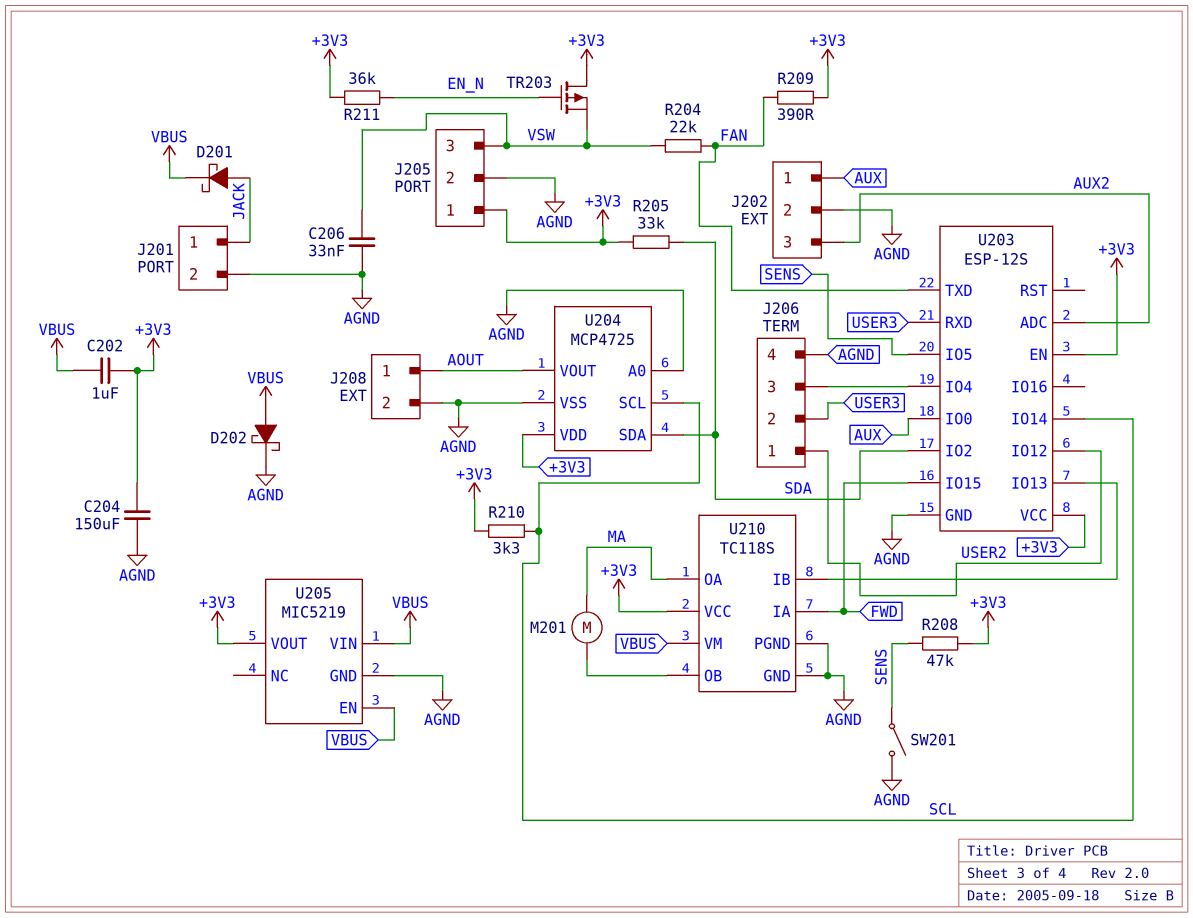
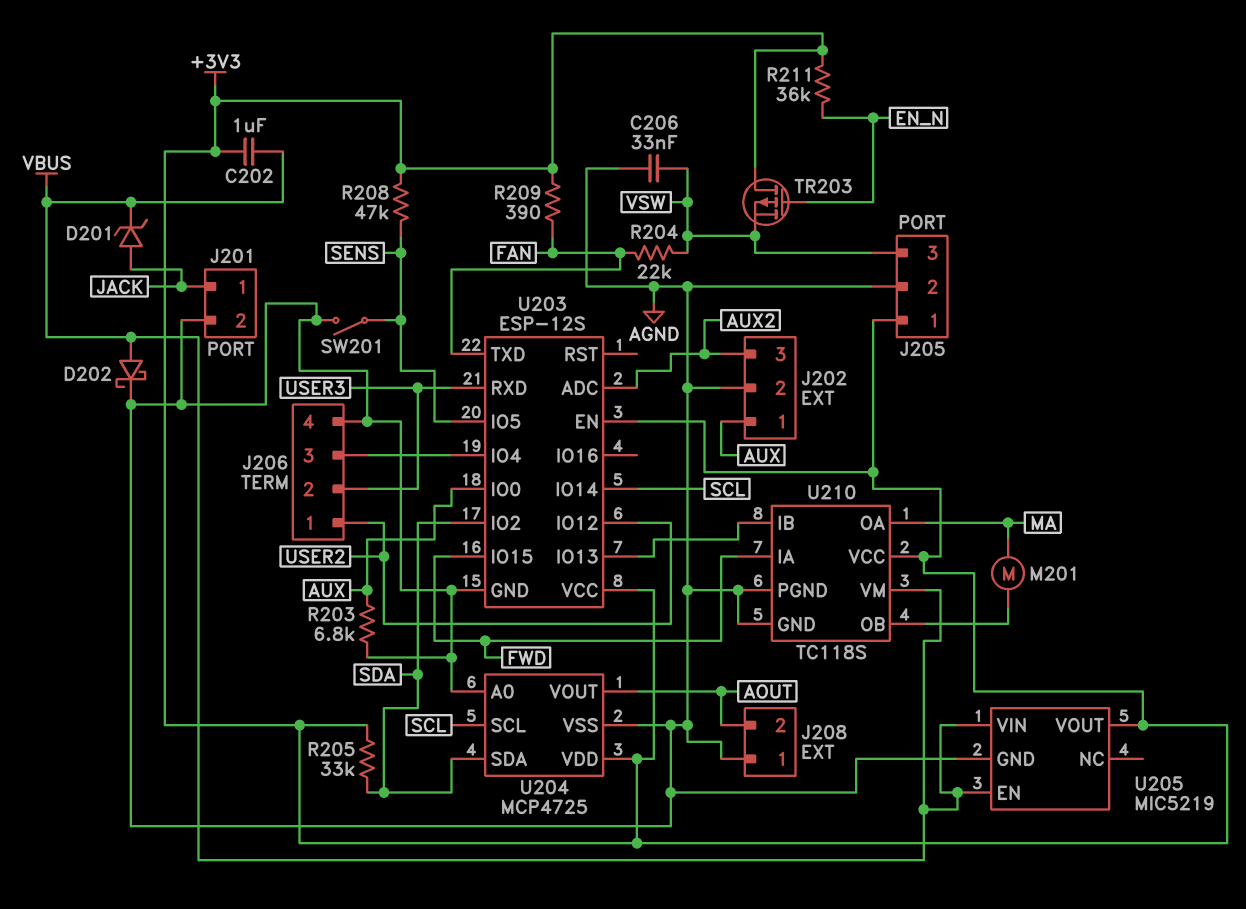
C204: 150uF (+3V3, AGND) -> none
D201: schottky (A JACK, K VBUS) -> zener (A JACK, K VBUS)
J208 pin 1: AOUT -> AGND
J208 pin 2: AGND -> AOUT
R203: none -> 6.8k (AGND, AUX)
R210: 3.3k (+3V3, SCL) -> none

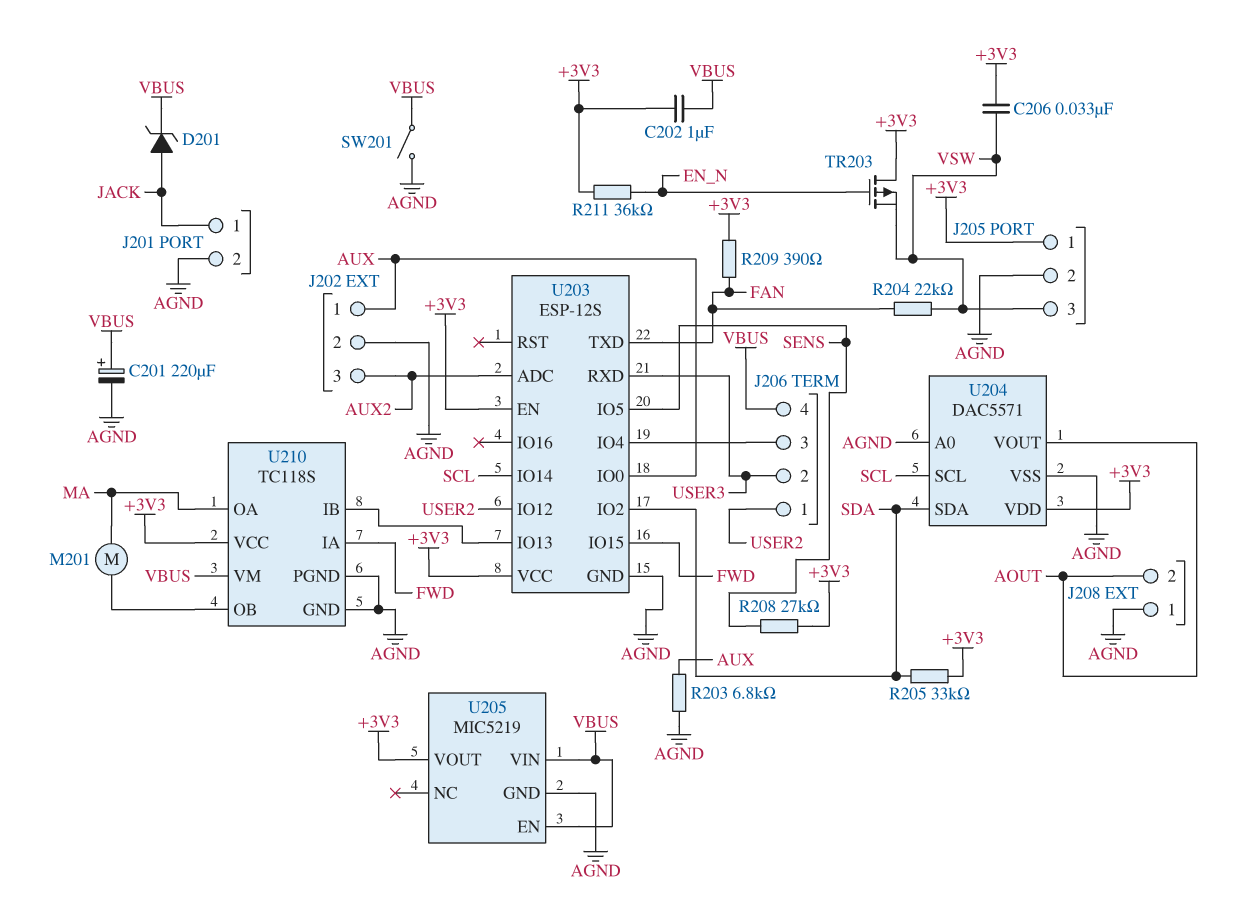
C201: none -> 220uF (plus VBUS, minus AGND)
C206: 33nF (AGND, VSW) -> 33nF (+3V3, VSW)
D202: schottky (A VBUS, K AGND) -> none
J206 pin 4: AGND -> VBUS
R208: 47k (+3V3, SENS) -> 27k (+3V3, SENS)
SW201: switch (AGND, SENS) -> switch (AGND, VBUS)
U204: MCP4725 -> DAC5571

